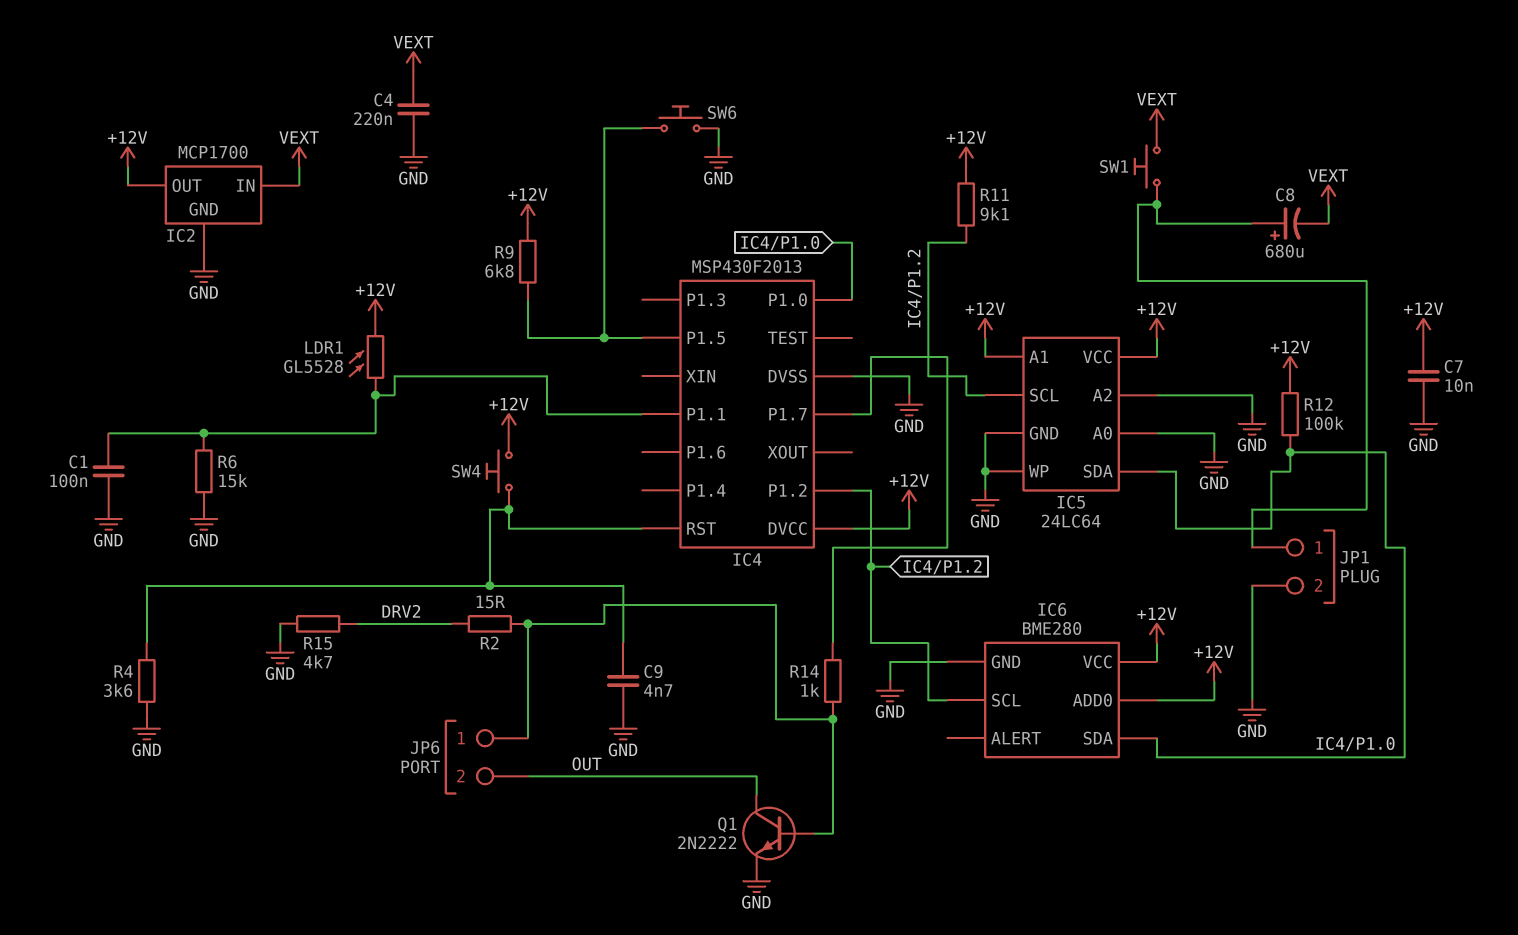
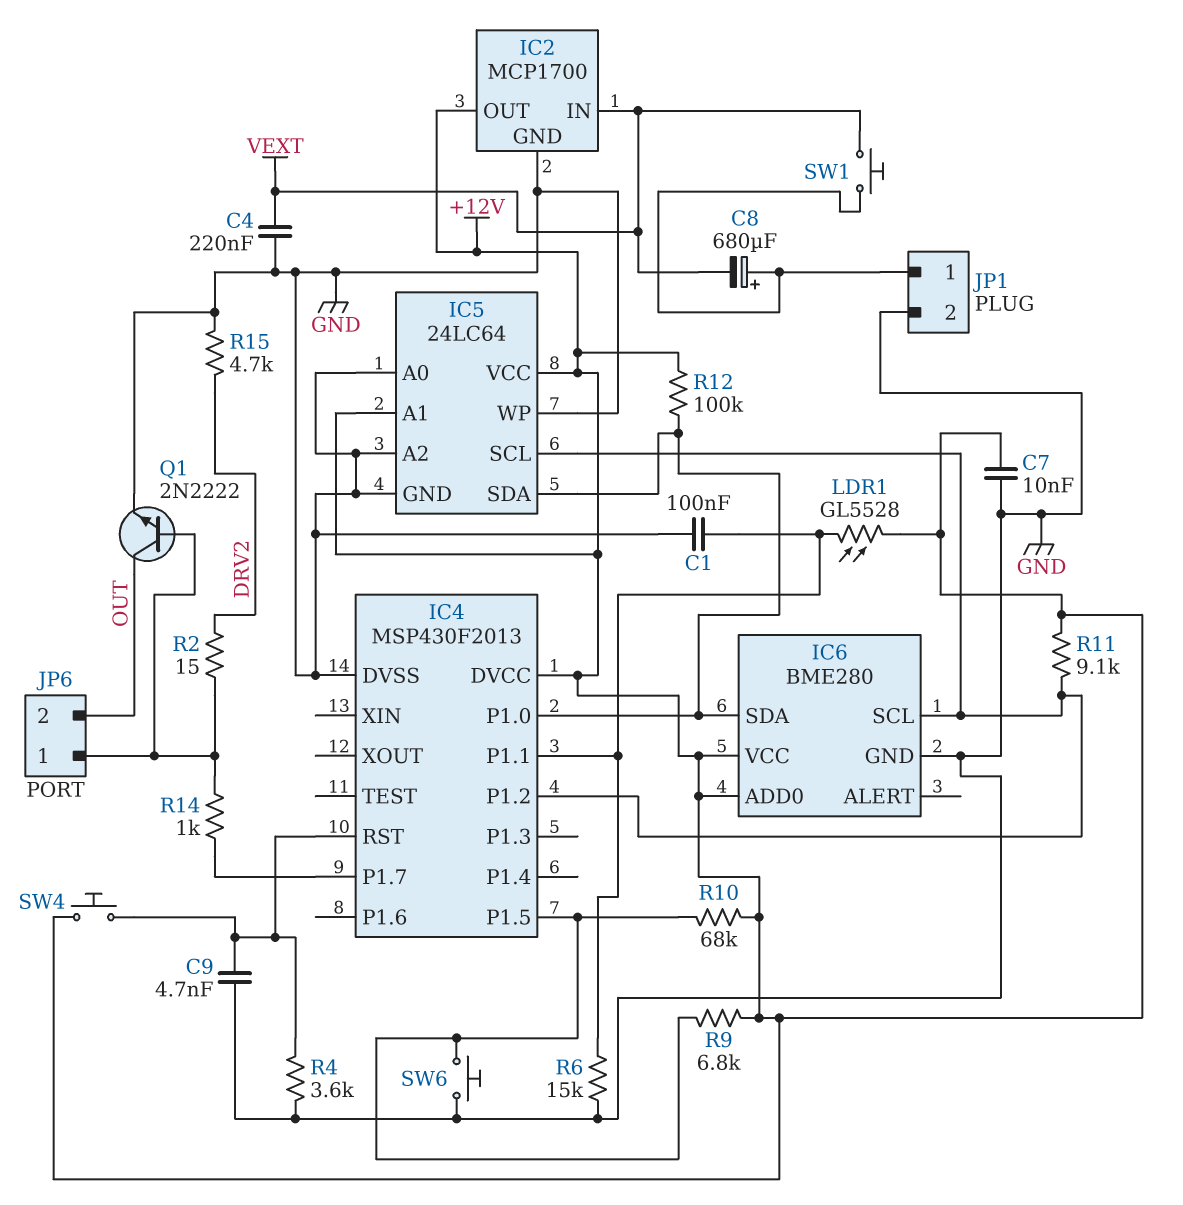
R10: none -> 68k (+12V, IC4/P1.5)

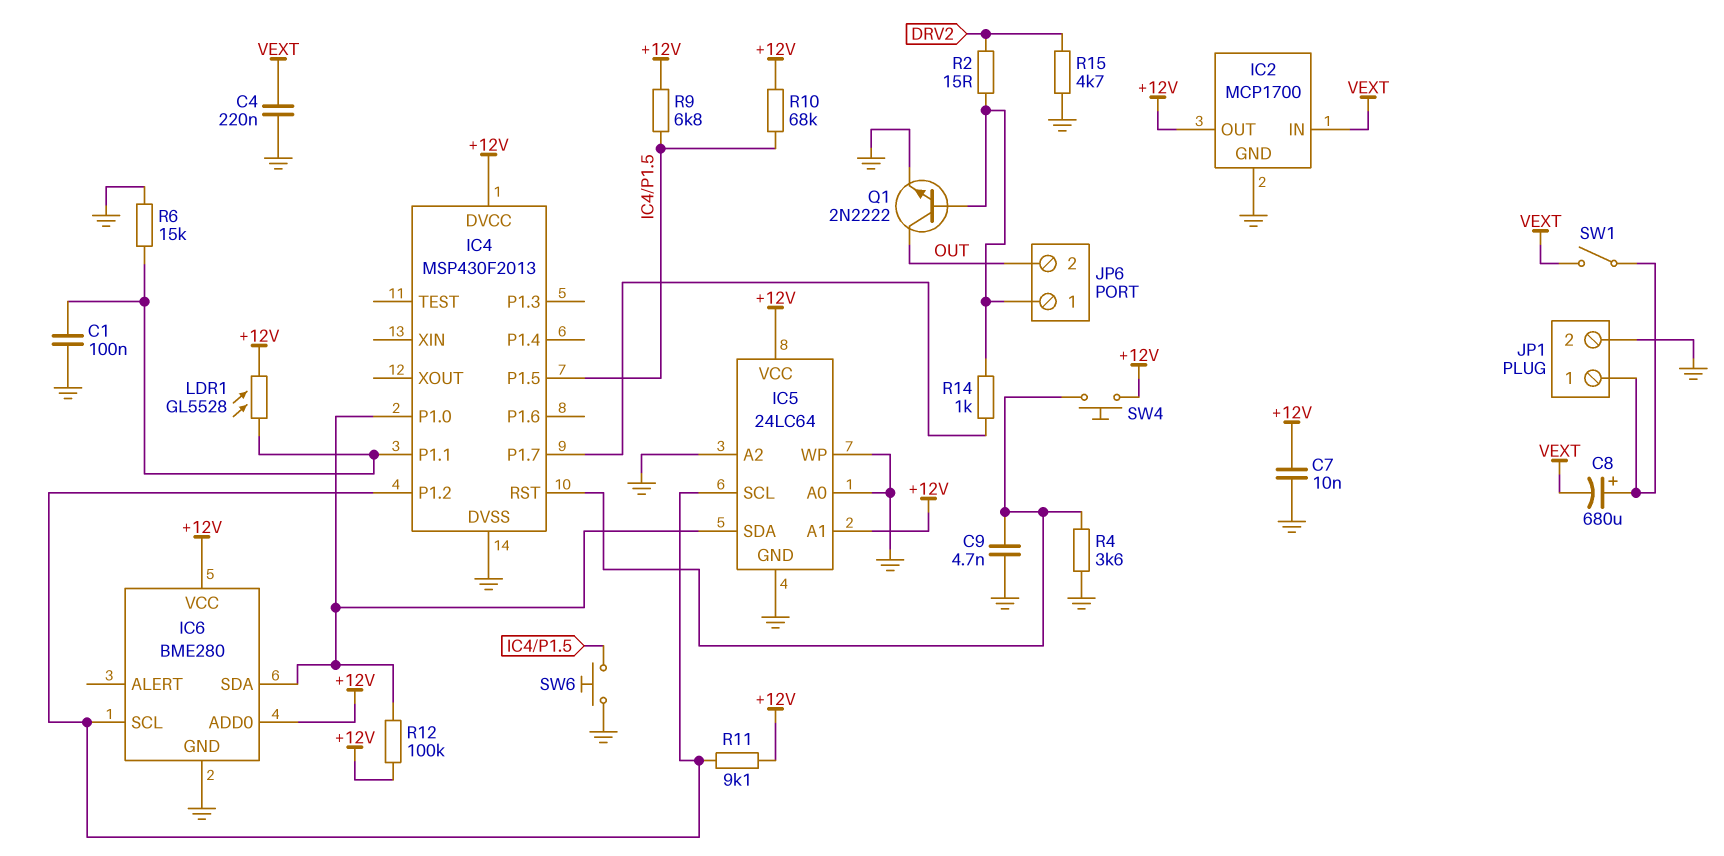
SW1: button (JP1/1, VEXT) -> switch (JP1/1, VEXT)

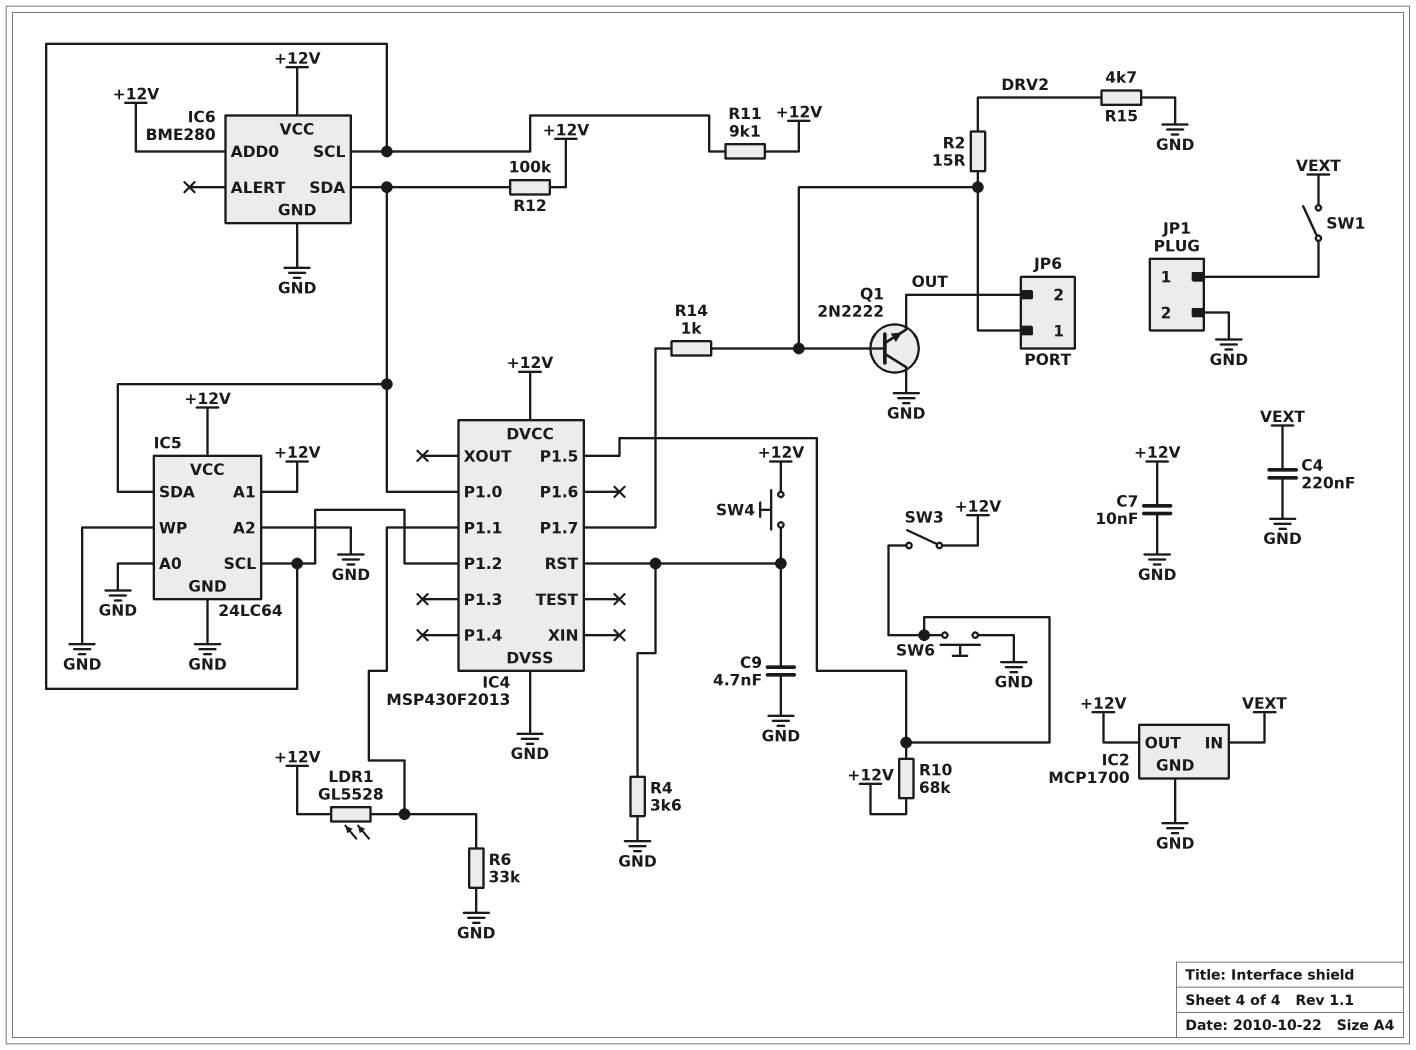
C1: 100nF (GND, IC4/P1.1) -> none
C8: 680uF (plus JP1/1, minus VEXT) -> none
Q1: NPN 2N2222 (B JP6/1, C OUT, E GND) -> NPN 2N2222 (B JP6/1, C GND, E OUT)
R6: 15k (GND, IC4/P1.1) -> 33k (GND, IC4/P1.1)
R9: 6.8k (+12V, IC4/P1.5) -> none
SW3: none -> switch (+12V, IC4/P1.5)

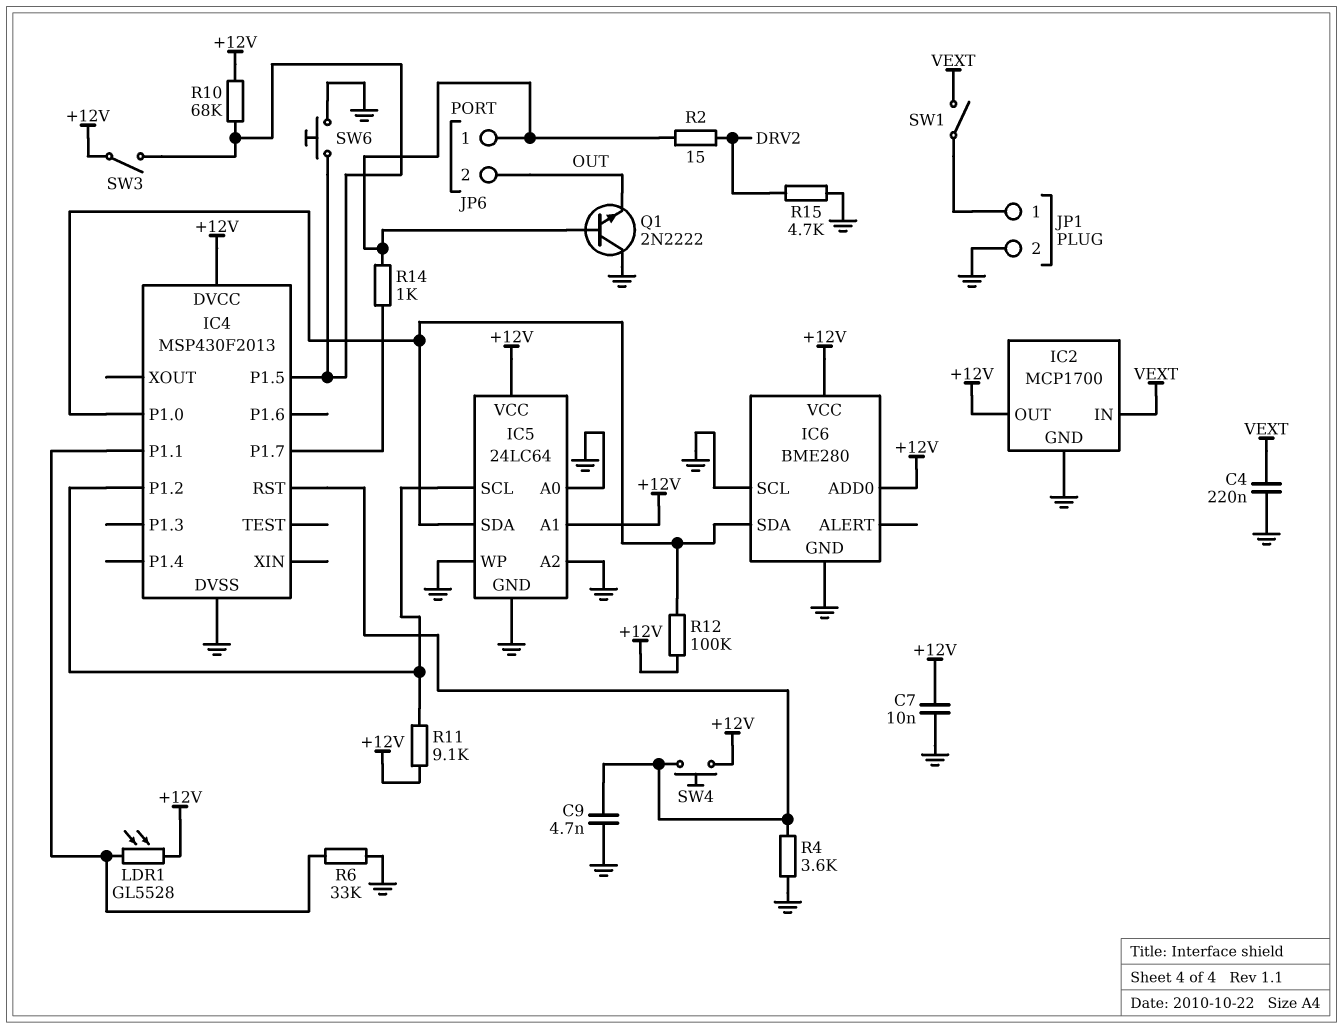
IC6 pin SCL: IC4/P1.2 -> GND

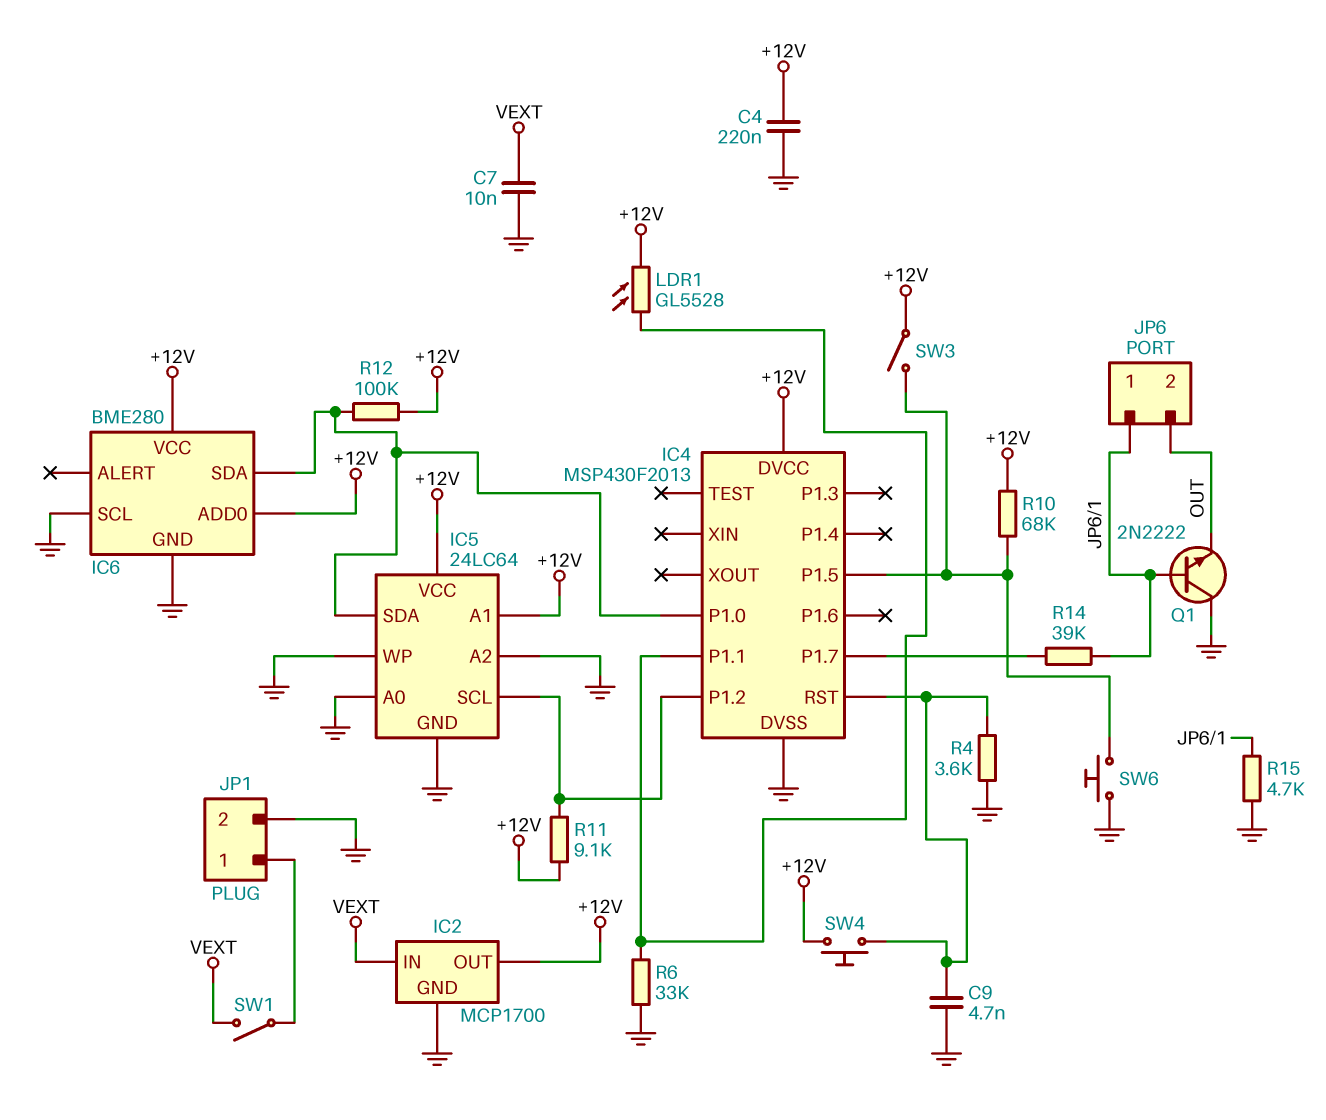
C4: 220nF (GND, VEXT) -> 220nF (+12V, GND)
C7: 10nF (+12V, GND) -> 10nF (GND, VEXT)
R2: 15 (DRV2, JP6/1) -> none
R14: 1k (IC4/P1.7, JP6/1) -> 39k (IC4/P1.7, JP6/1)
R15: 4.7k (DRV2, GND) -> 4.7k (GND, JP6/1)

